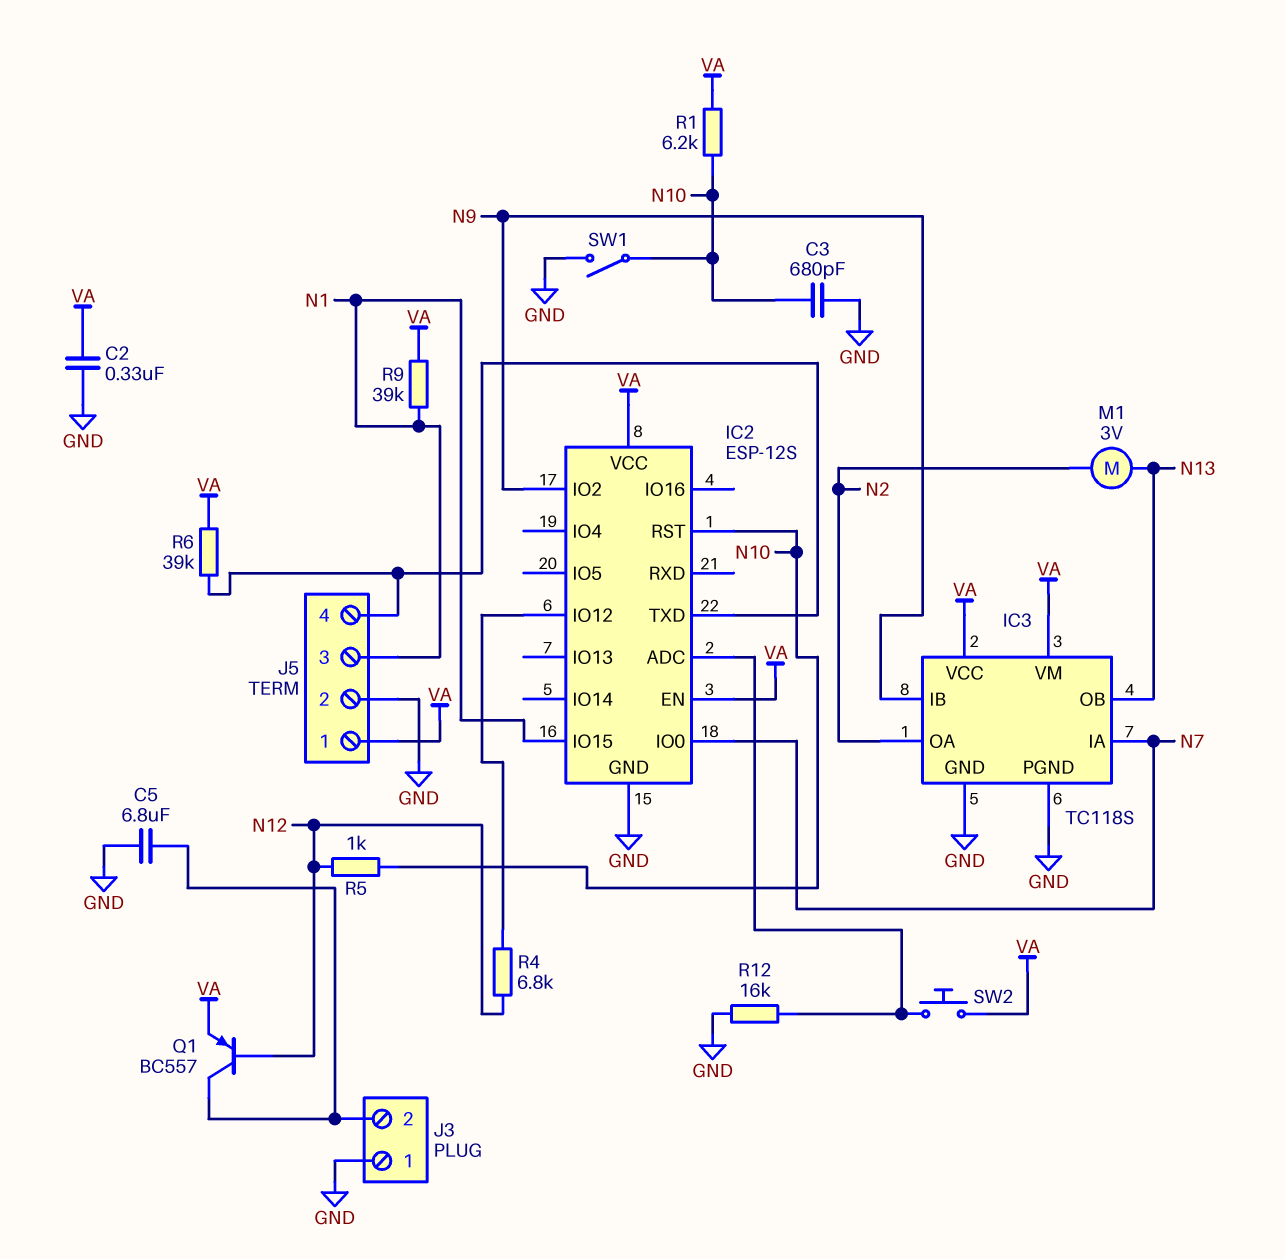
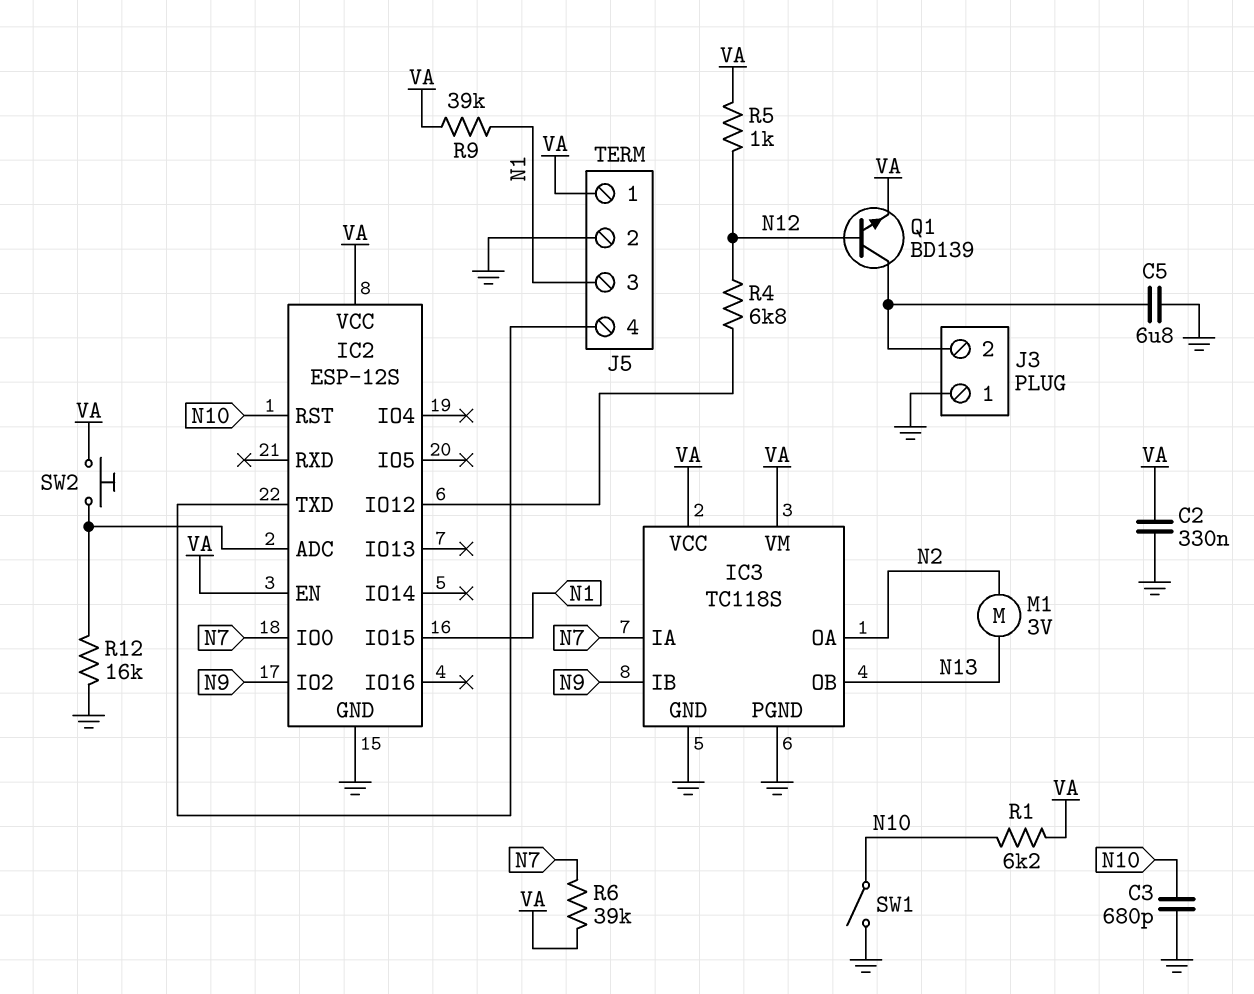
Q1: PNP BC557 (B N12, C J3/2, E VA) -> NPN BD139 (B N12, C J3/2, E VA)
R5: 1k (N10, N12) -> 1k (N12, VA)
R6: 39k (IC2/TXD, VA) -> 39k (N7, VA)

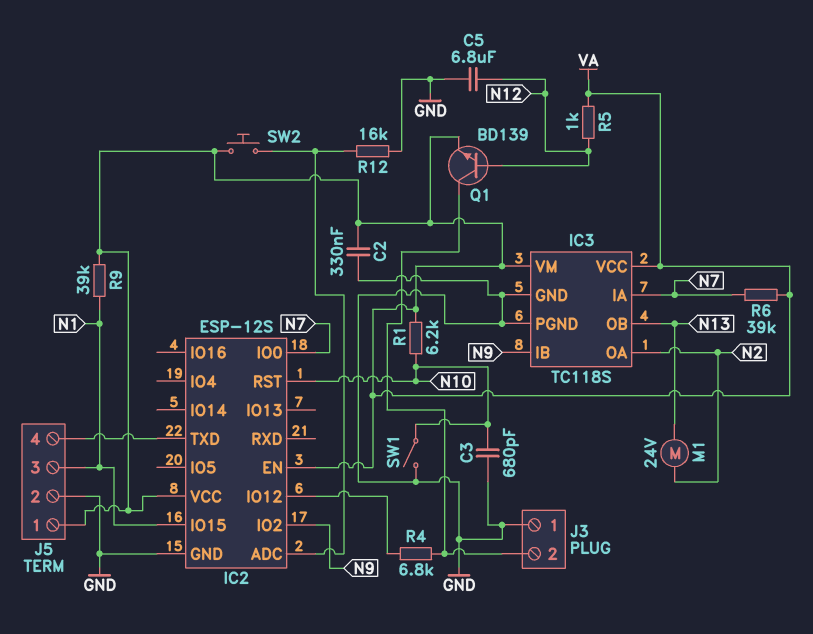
C5: 6.8uF (GND, J3/2) -> 6.8uF (GND, N12)
M1: motor 3V (N2, N13) -> motor 24V (N2, N13)
R4: 6.8k (IC2/IO12, N12) -> 6.8k (IC2/IO12, J3/2)

